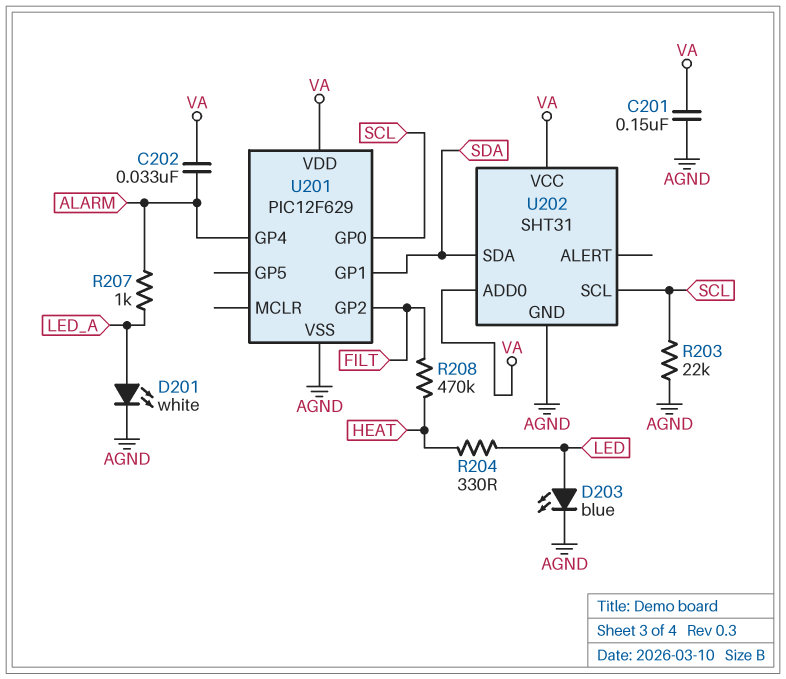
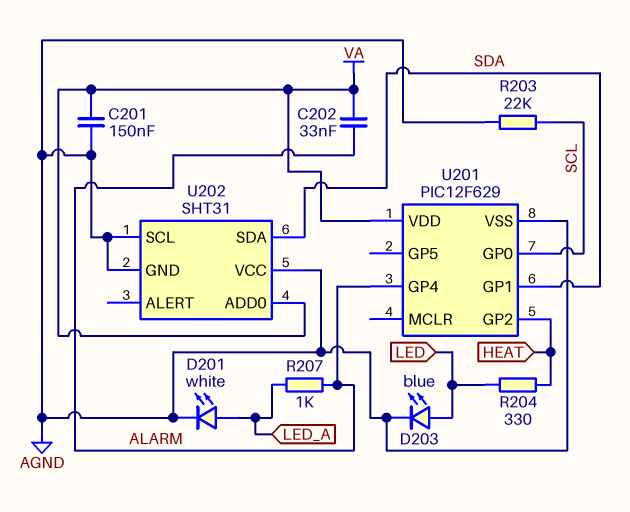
R208: 470k (FILT, HEAT) -> none
U201 pin GP2: FILT -> HEAT
U202 pin SCL: SCL -> AGND
U202 pin VCC: VA -> AGND

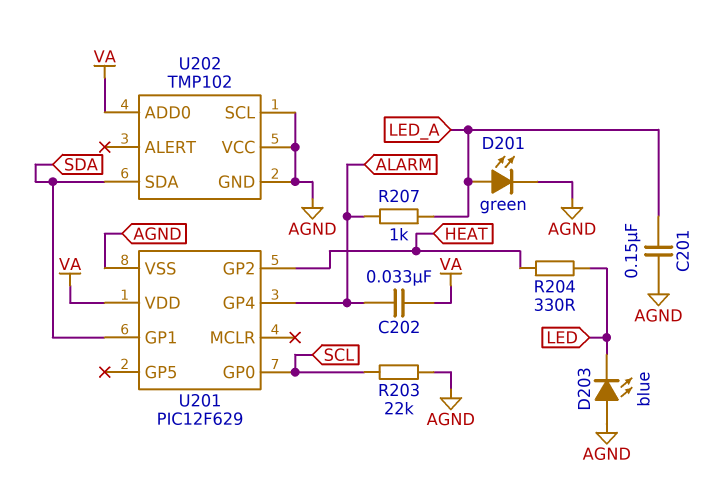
C201: 150nF (AGND, VA) -> 150nF (AGND, LED_A)
D201: LED white (A LED_A, K AGND) -> LED green (A LED_A, K AGND)
D203: LED blue (A LED, K AGND) -> LED blue (A AGND, K LED)
U202: SHT31 -> TMP102

